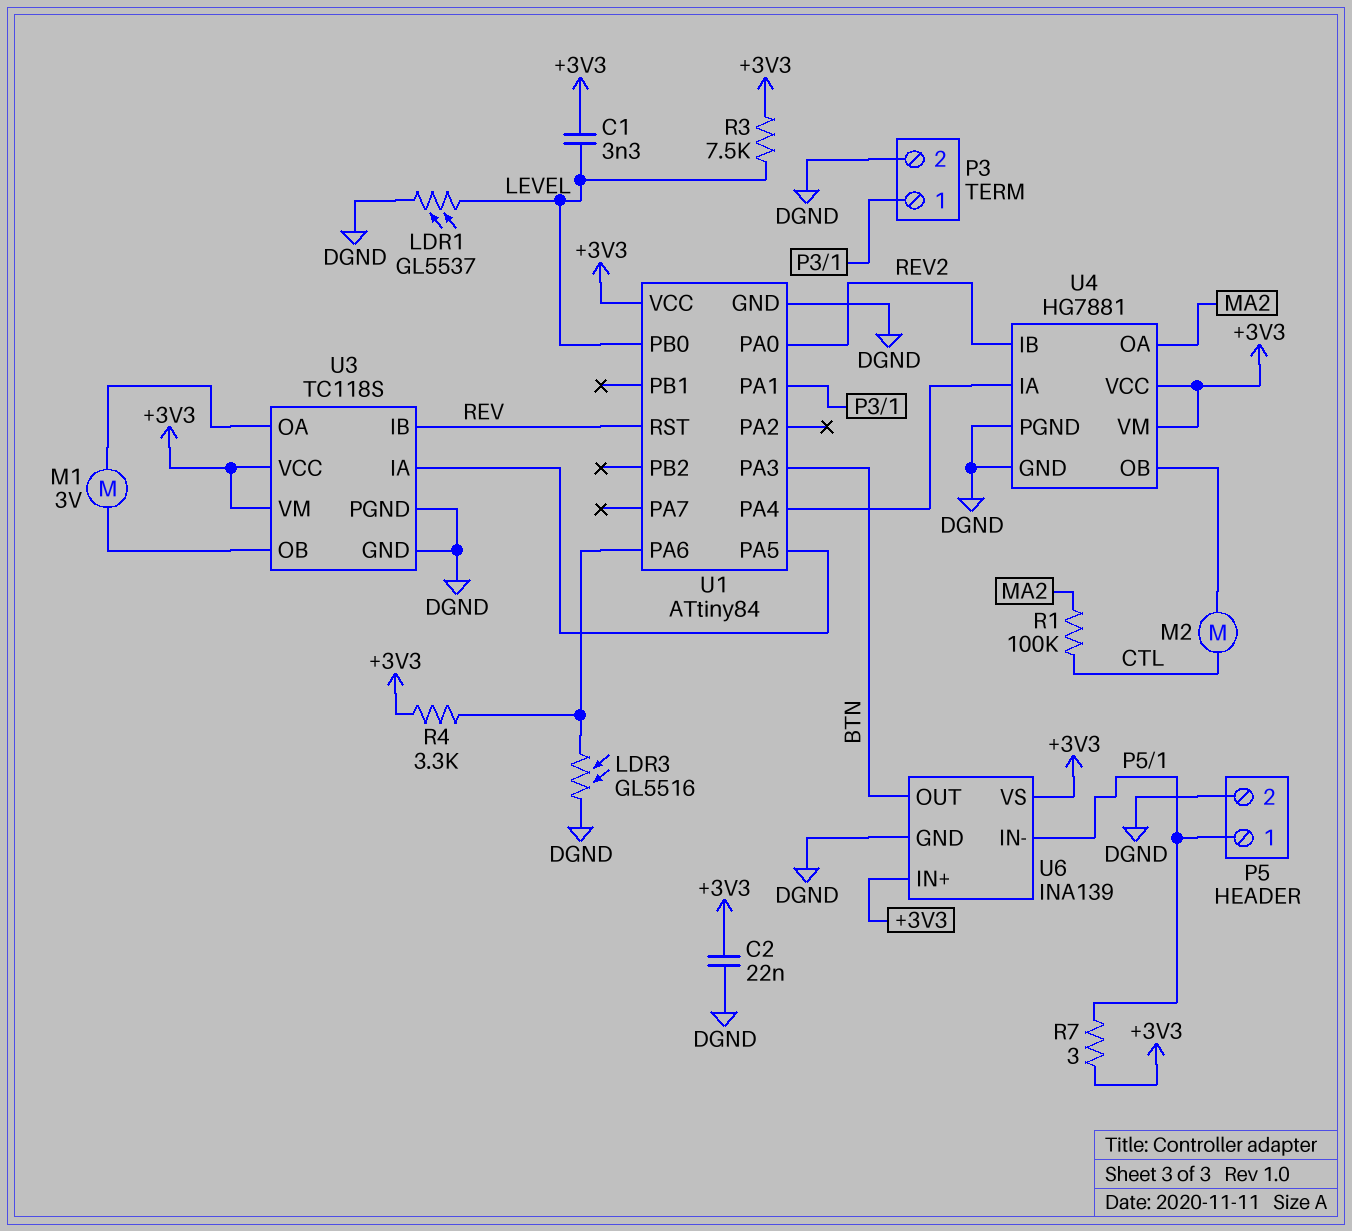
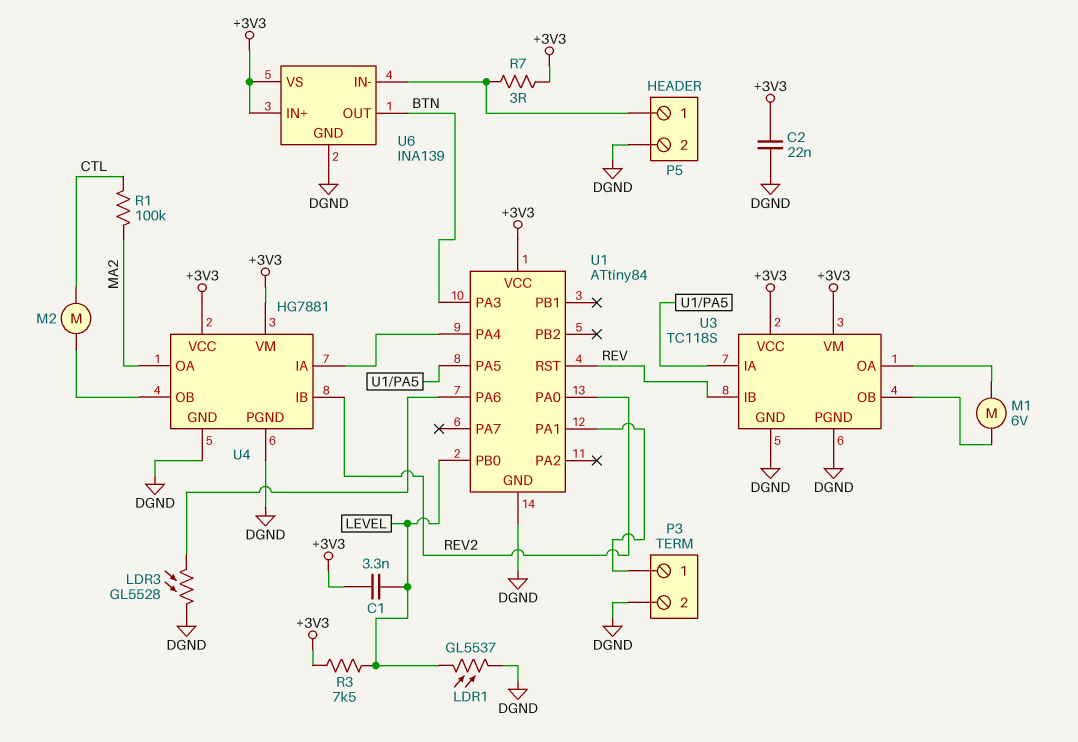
LDR3: GL5516 (DGND, U1/PA6) -> GL5528 (DGND, U1/PA6)
M1: motor 3V (U3/OA, U3/OB) -> motor 6V (U3/OA, U3/OB)
R4: 3.3k (+3V3, U1/PA6) -> none

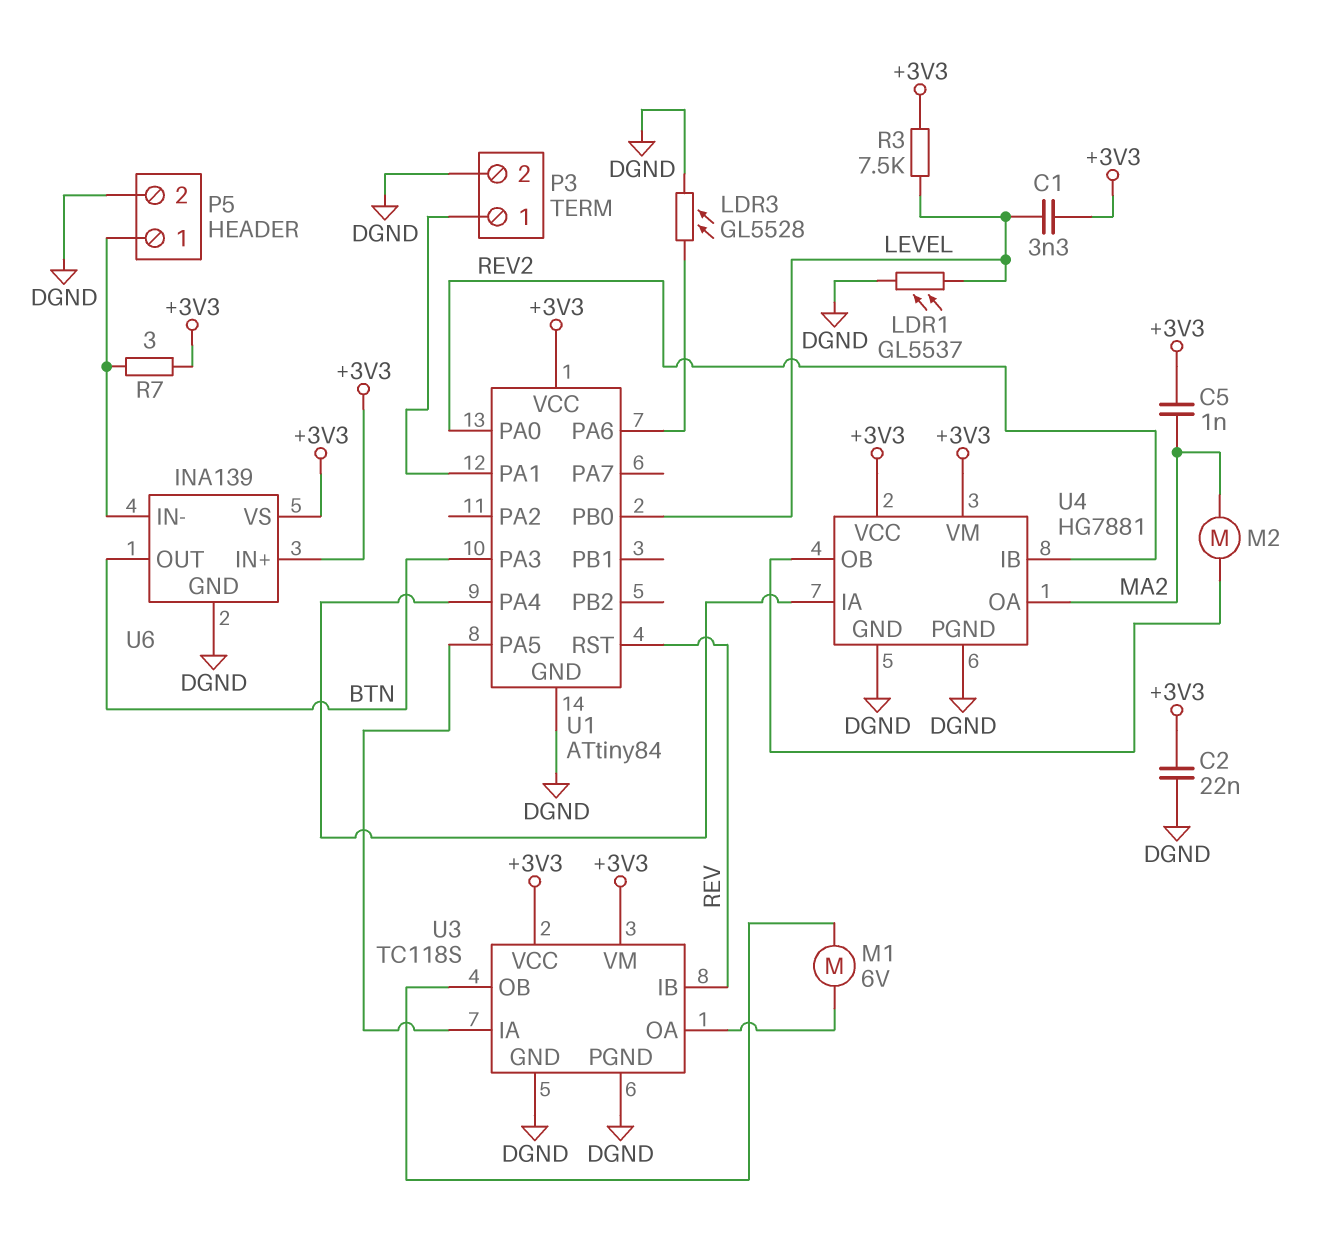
C5: none -> 1nF (+3V3, MA2)
M2: motor (CTL, U4/OB) -> motor (MA2, U4/OB)
R1: 100k (CTL, MA2) -> none

